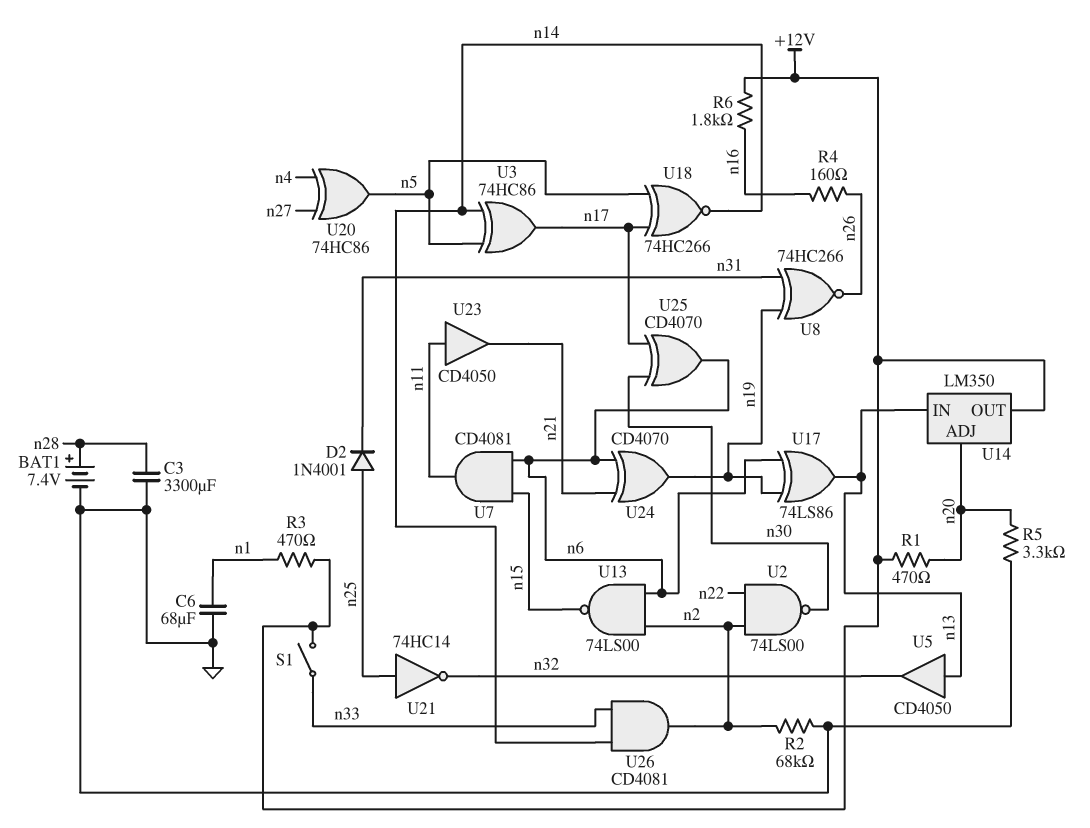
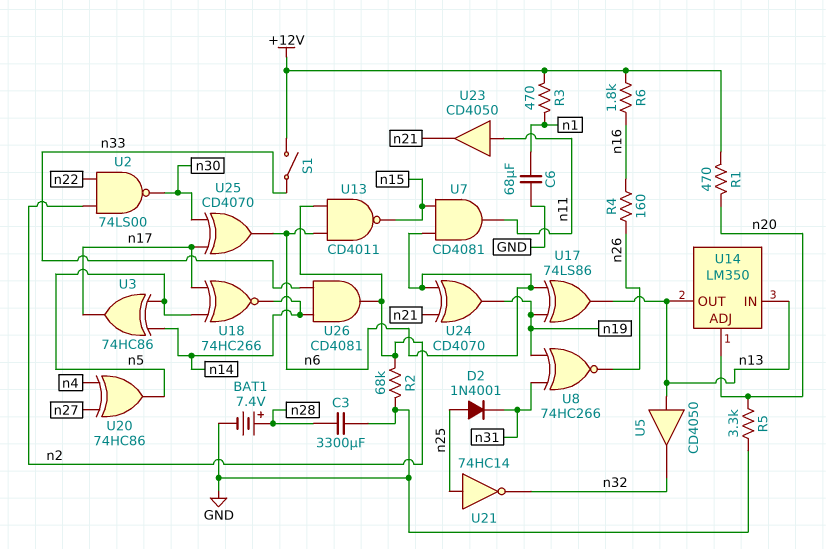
U13: NAND 74LS00 (in n2, in n6, out n15) -> NAND CD4011 (in n2, in n6, out n15)
U14 pin OUT: +12V -> n13

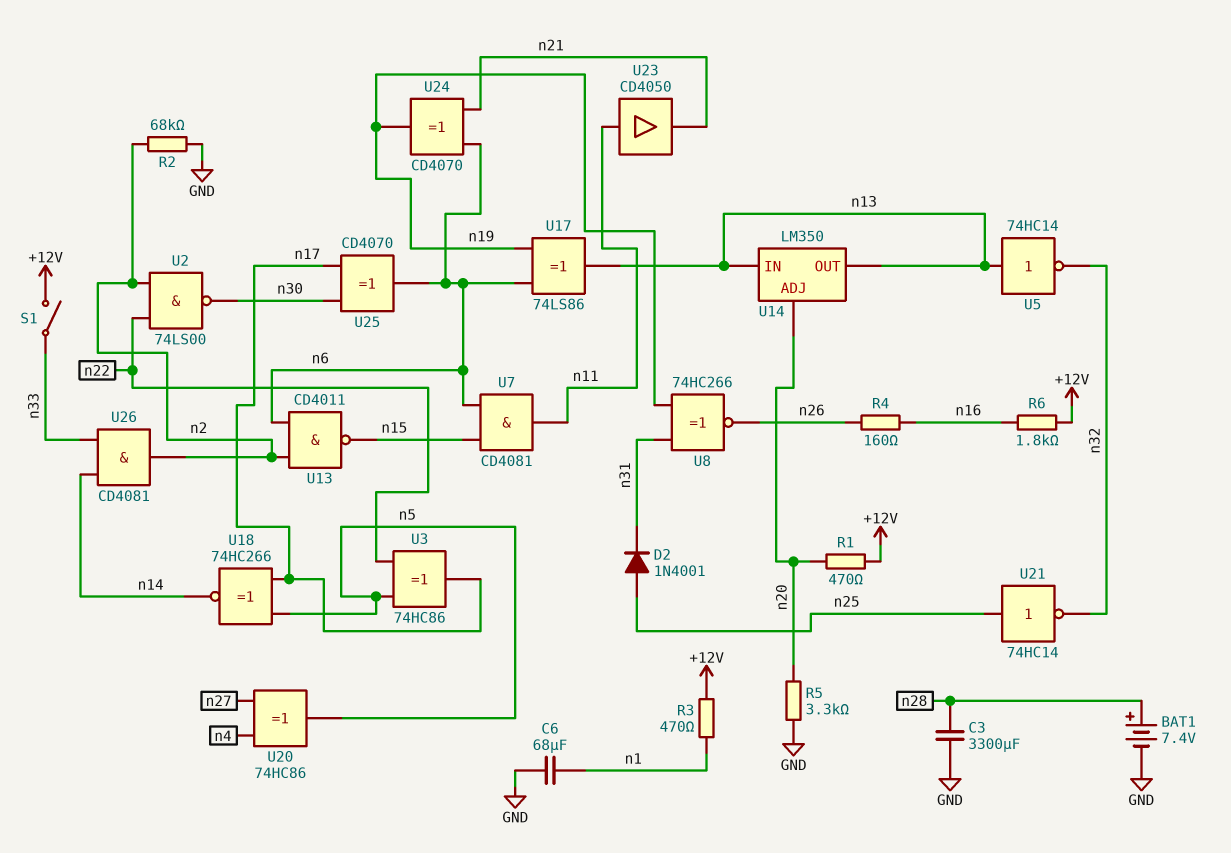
U3: XOR 74HC86 (in n5, in n14, out n17) -> XOR 74HC86 (in n5, in n22, out n17)
U5: buffer CD4050 (in n13, out n32) -> NOT 74HC14 (in n13, out n32)

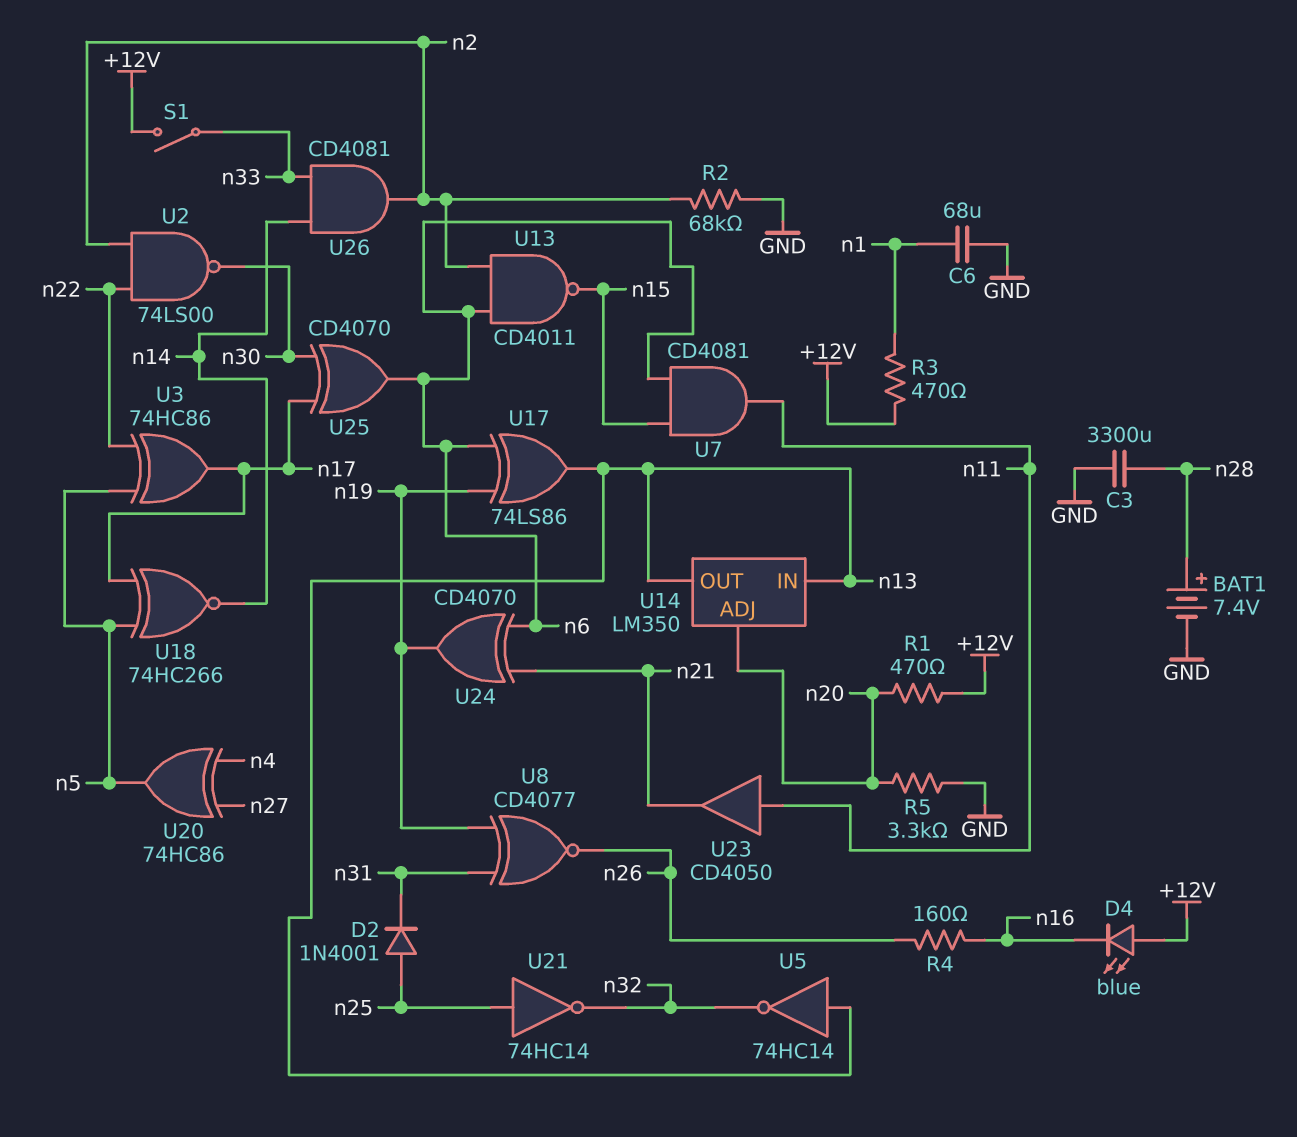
D4: none -> LED blue (A +12V, K n16)
R6: 1.8k (+12V, n16) -> none
U8: XNOR 74HC266 (in n19, in n31, out n26) -> XNOR CD4077 (in n19, in n31, out n26)

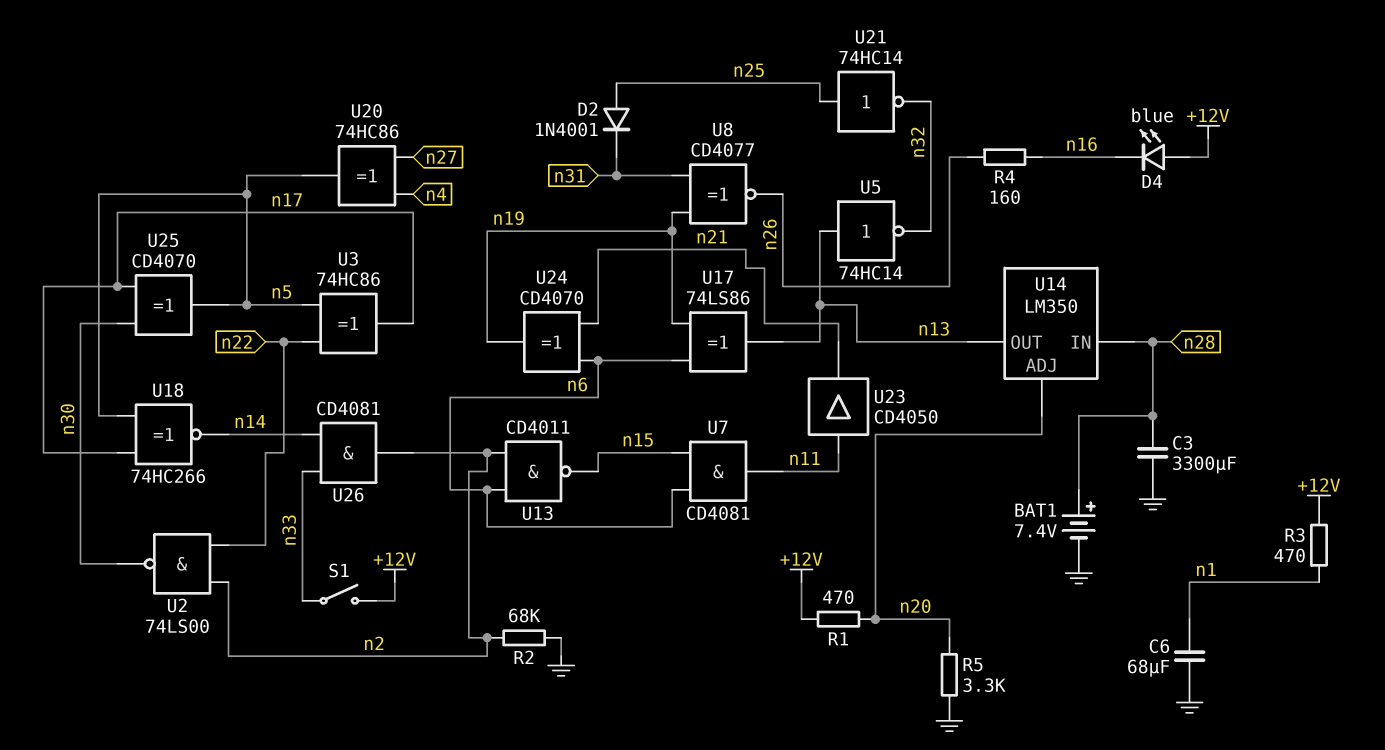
U14 pin IN: n13 -> n28
U25: XOR CD4070 (in n17, in n30, out n6) -> XOR CD4070 (in n17, in n30, out n5)

